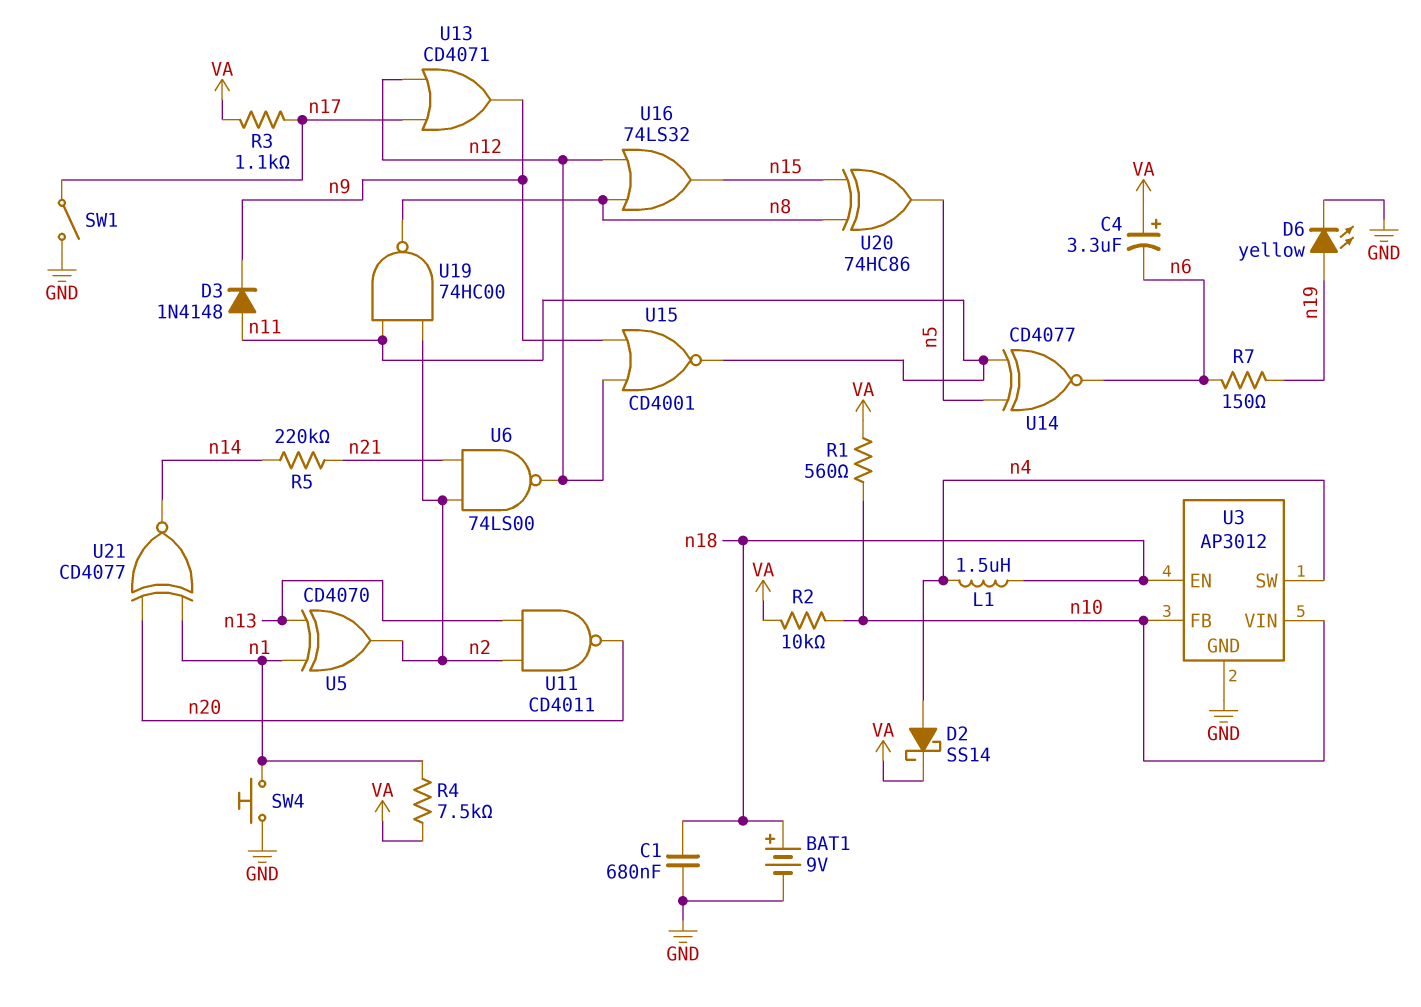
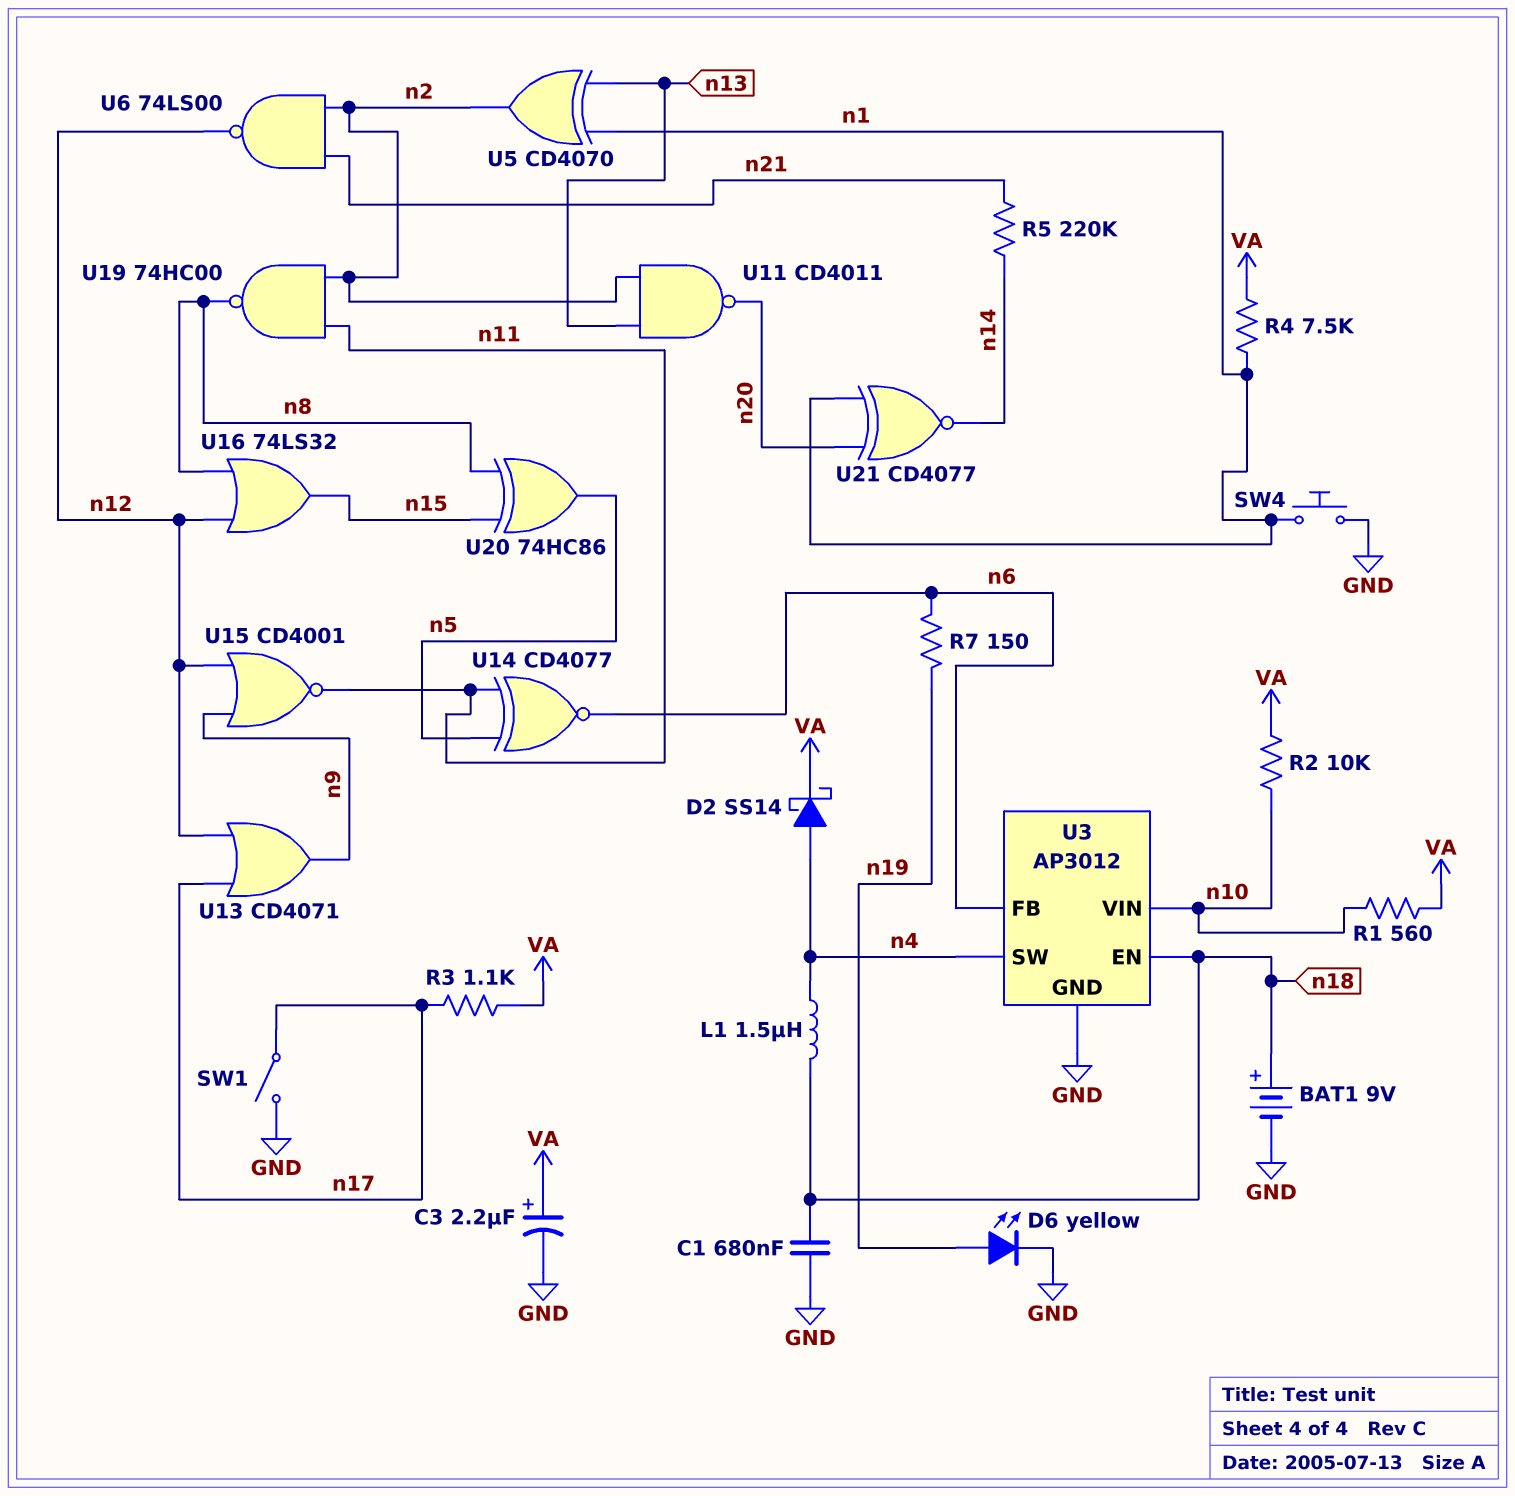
C3: none -> 2.2uF (plus VA, minus GND)
C4: 3.3uF (plus VA, minus n6) -> none
D3: diode 1N4148 (A n11, K n9) -> none
U3 pin FB: n10 -> n6

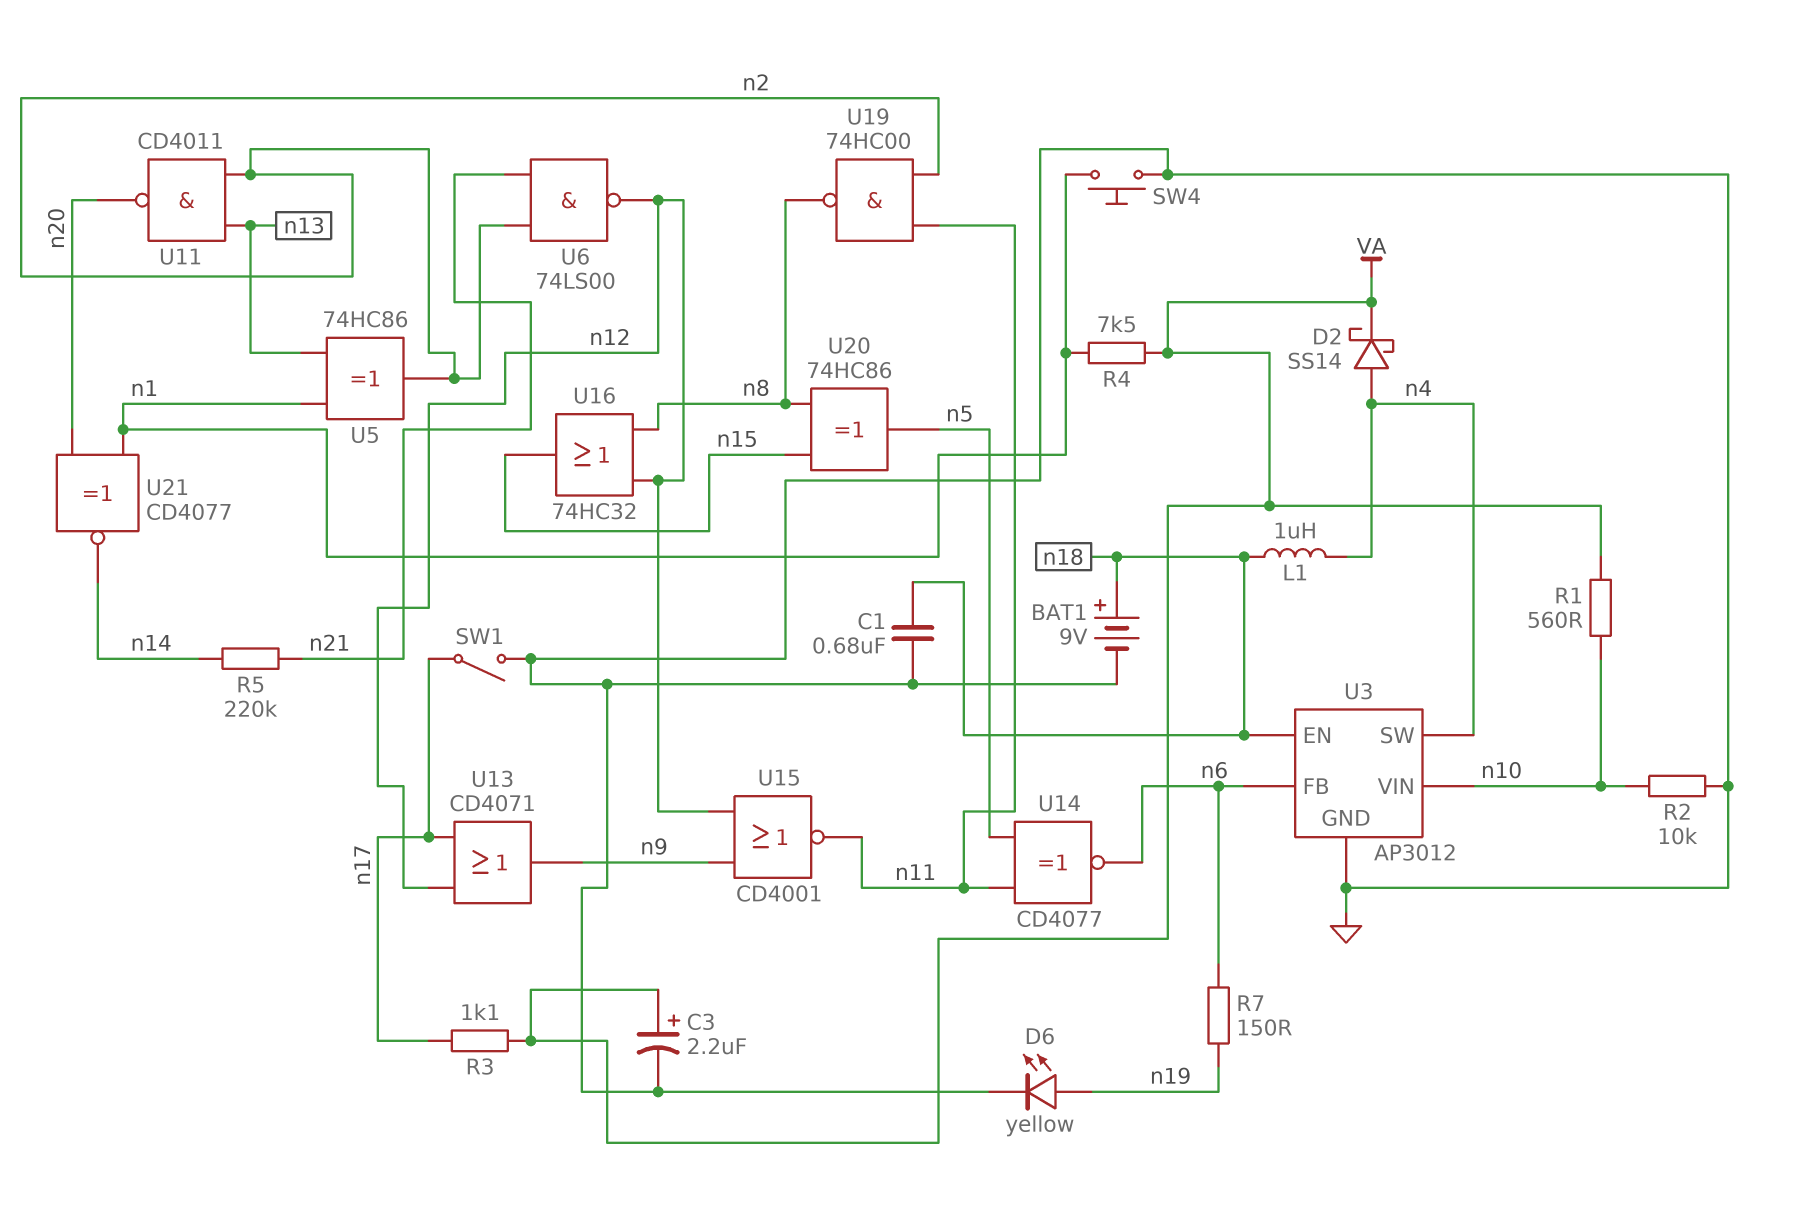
L1: 1.5uH (n4, n18) -> 1uH (n4, n18)
R2: 10k (VA, n10) -> 10k (GND, n10)
U5: XOR CD4070 (in n1, in n13, out n2) -> XOR 74HC86 (in n1, in n13, out n2)
U16: OR 74LS32 (in n8, in n12, out n15) -> OR 74HC32 (in n8, in n12, out n15)

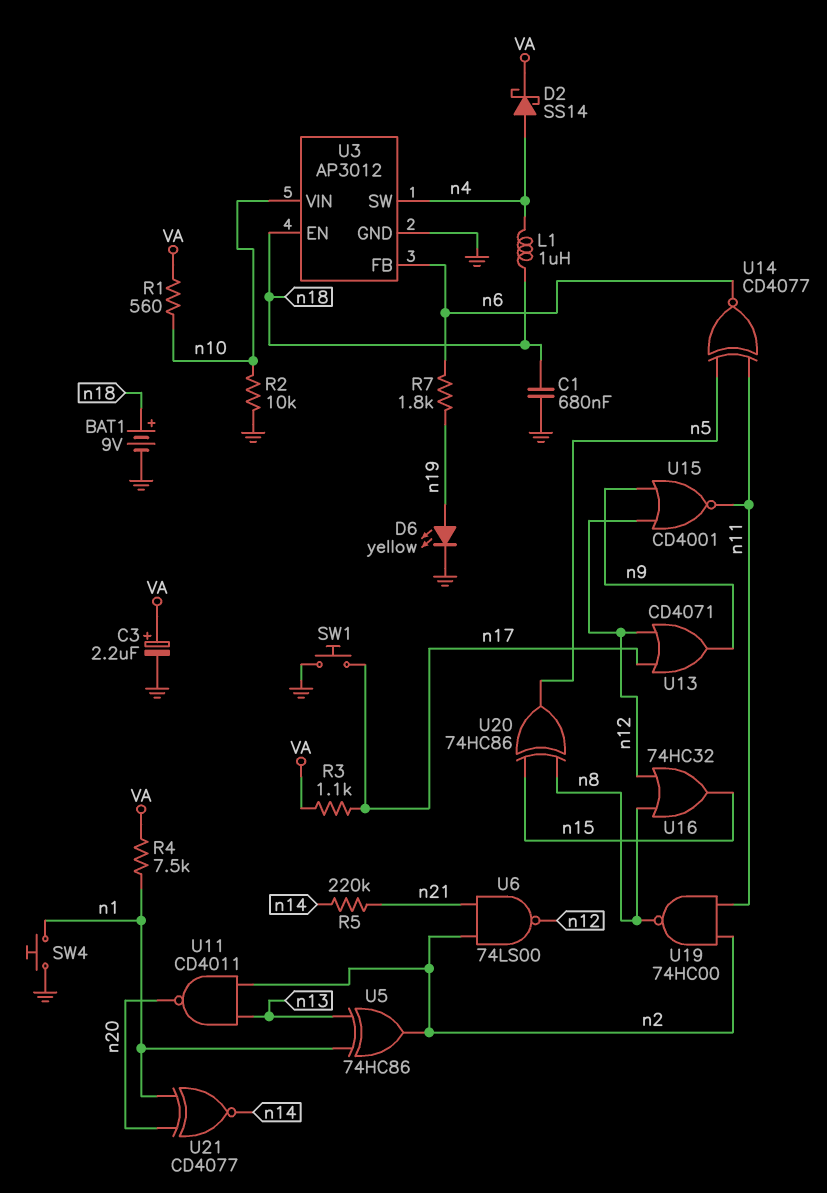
R7: 150 (n6, n19) -> 1.8k (n6, n19)
SW1: switch (GND, n17) -> button (GND, n17)

